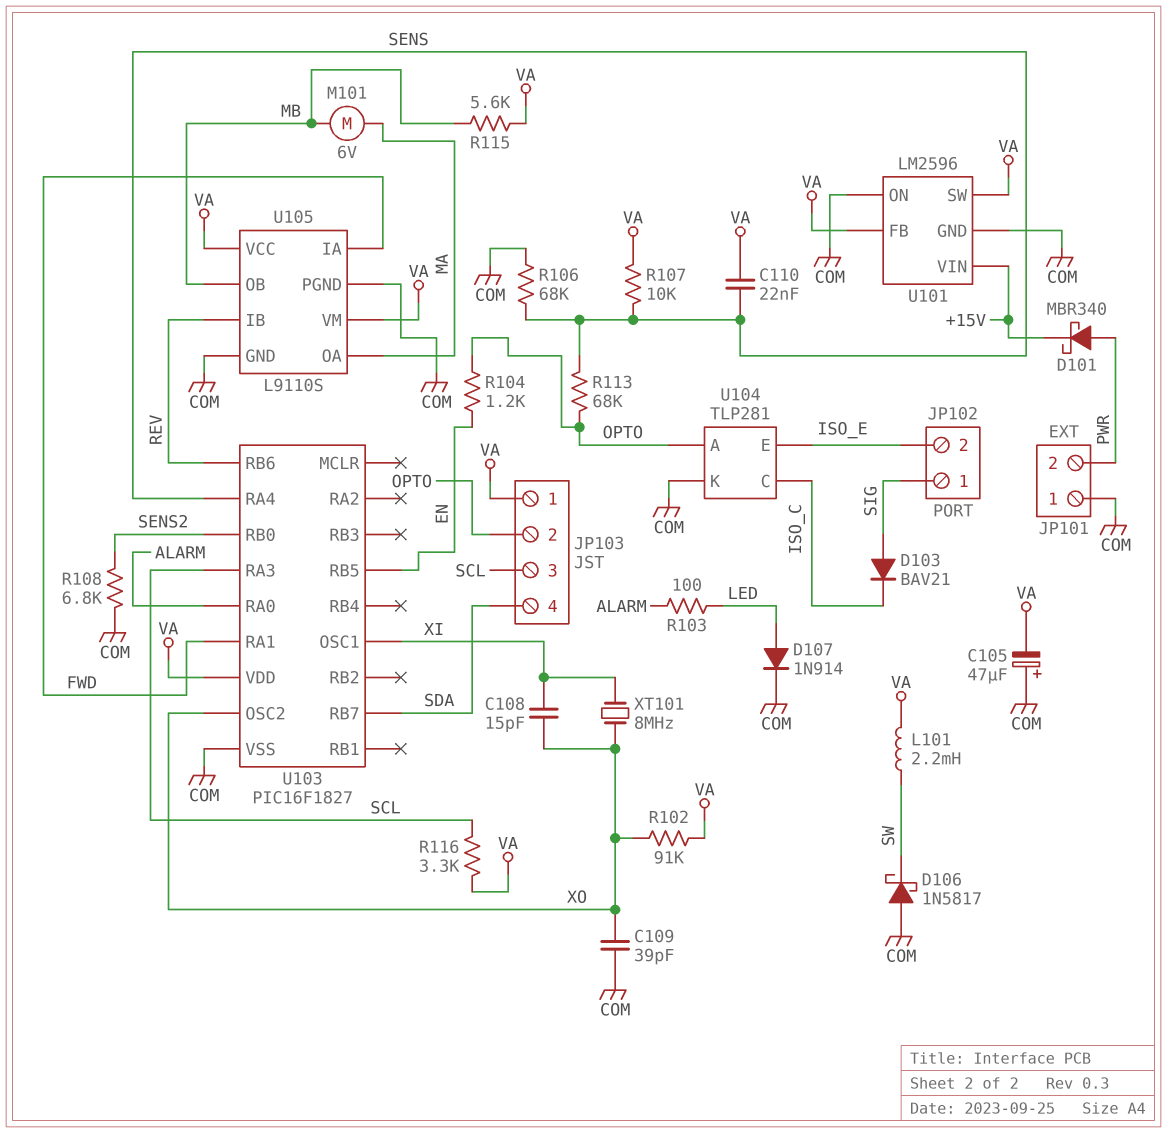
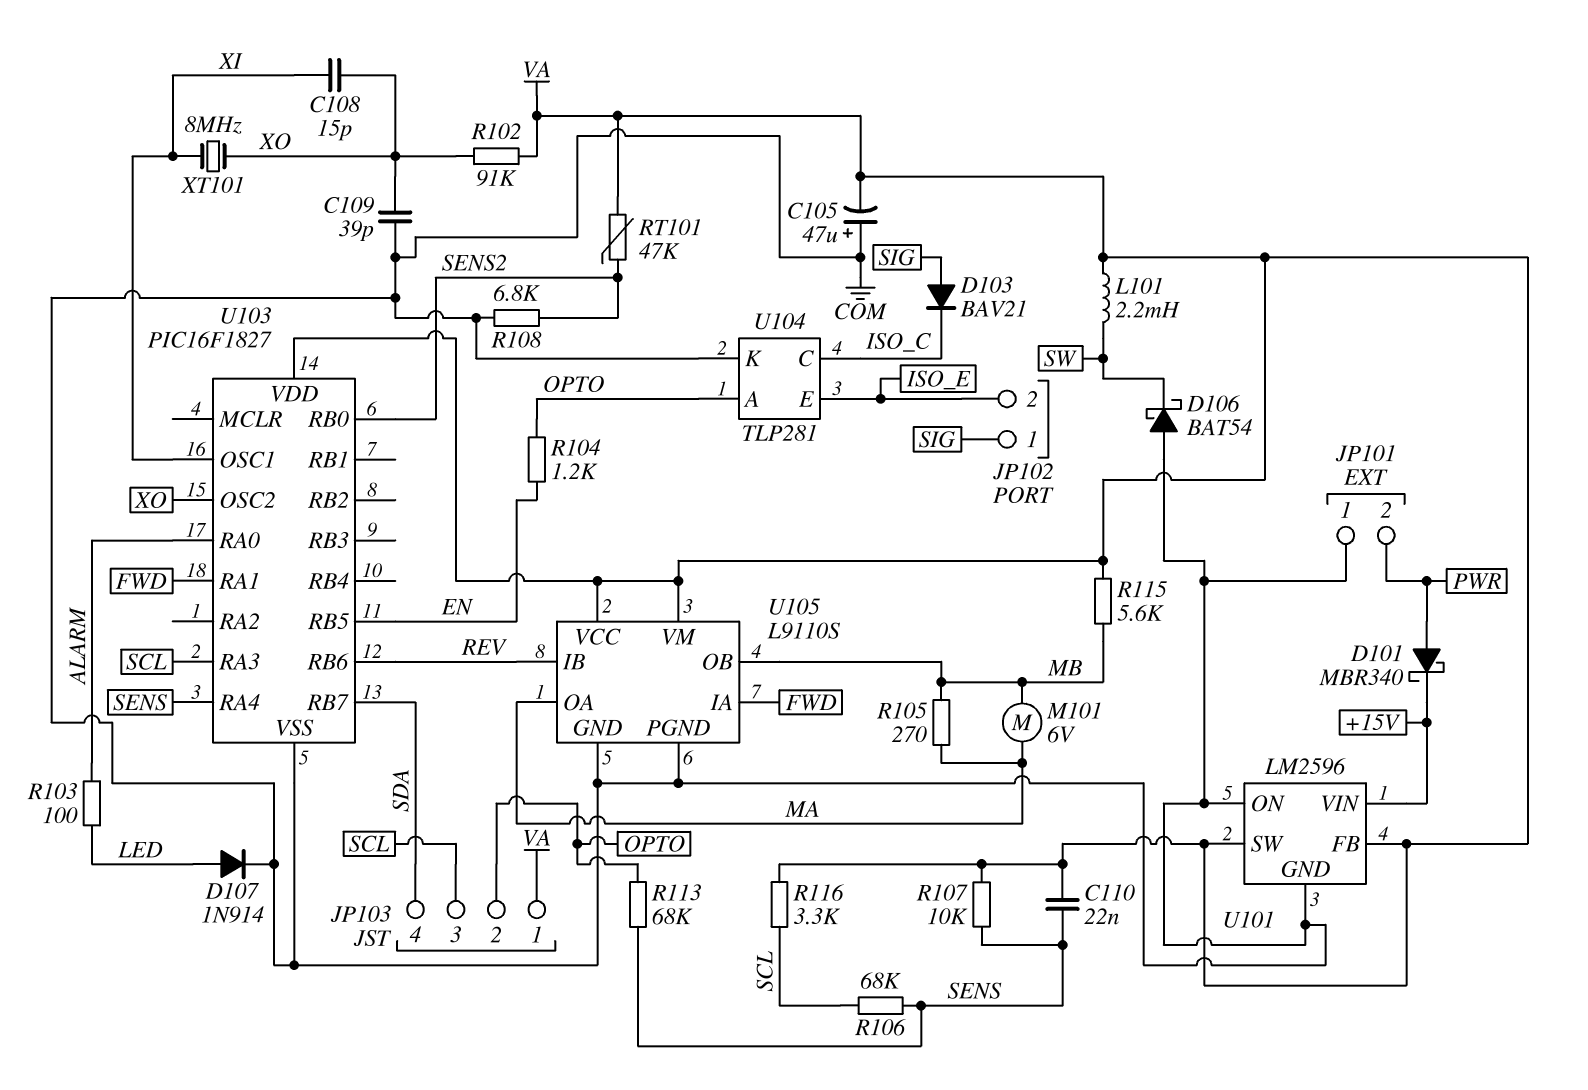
D106: schottky 1N5817 (A COM, K SW) -> schottky BAT54 (A COM, K SW)
R105: none -> 270 (MA, MB)
R106: 68k (COM, SENS) -> 68k (SCL, SENS)
RT101: none -> 47k (SENS2, VA)

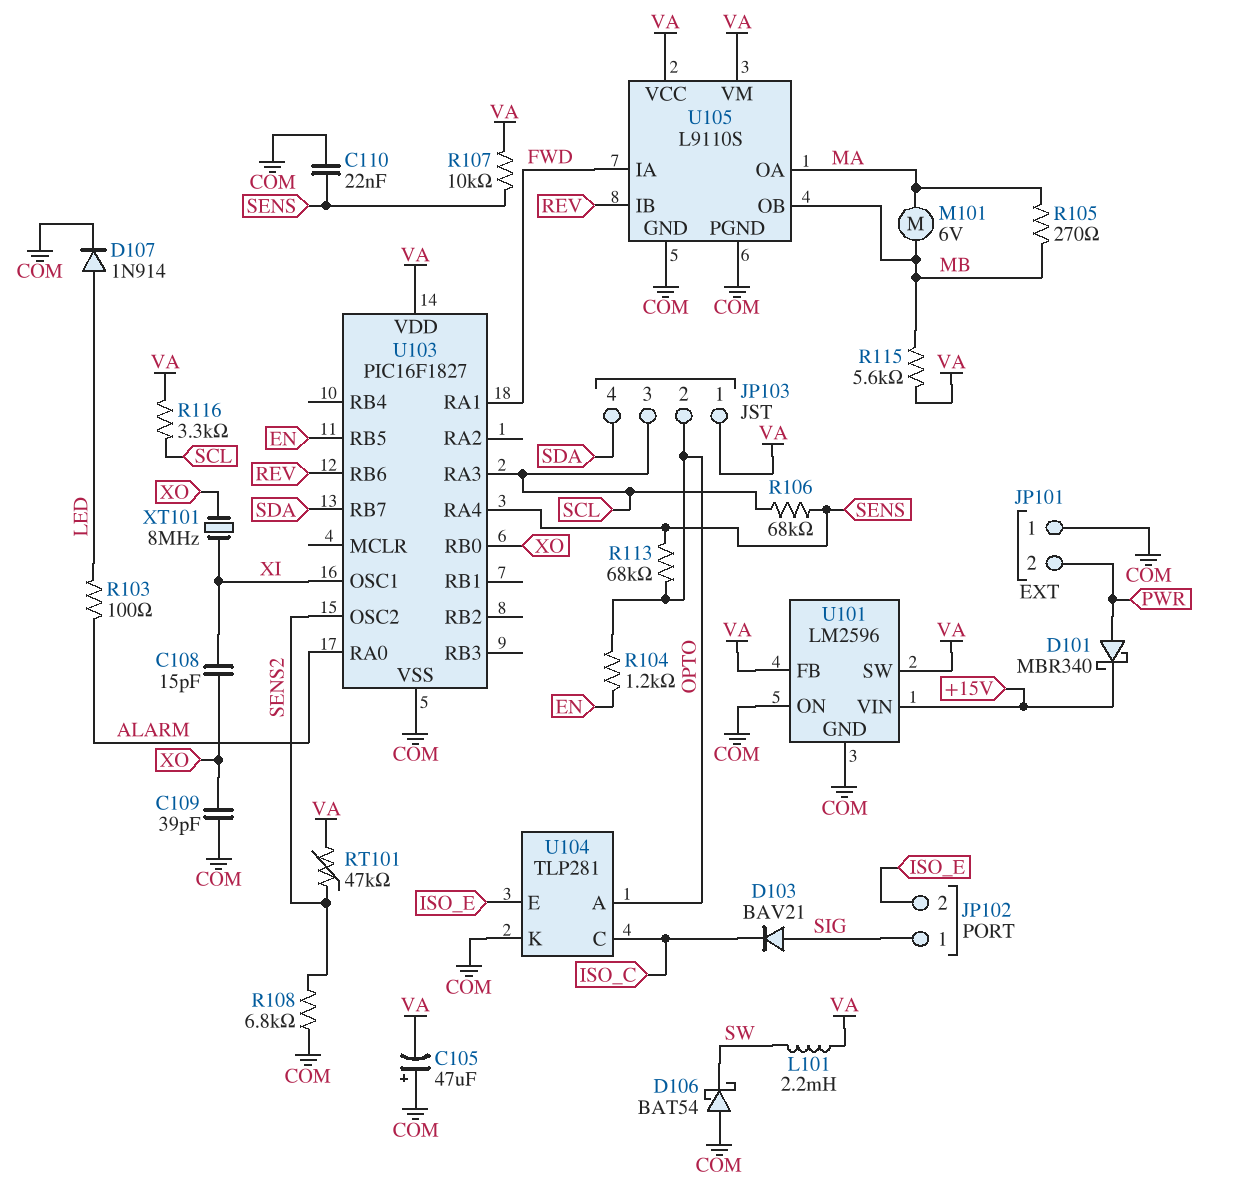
C110: 22nF (SENS, VA) -> 22nF (COM, SENS)
R102: 91k (VA, XO) -> none
U103 pin OSC2: XO -> SENS2
U103 pin RB0: SENS2 -> XO

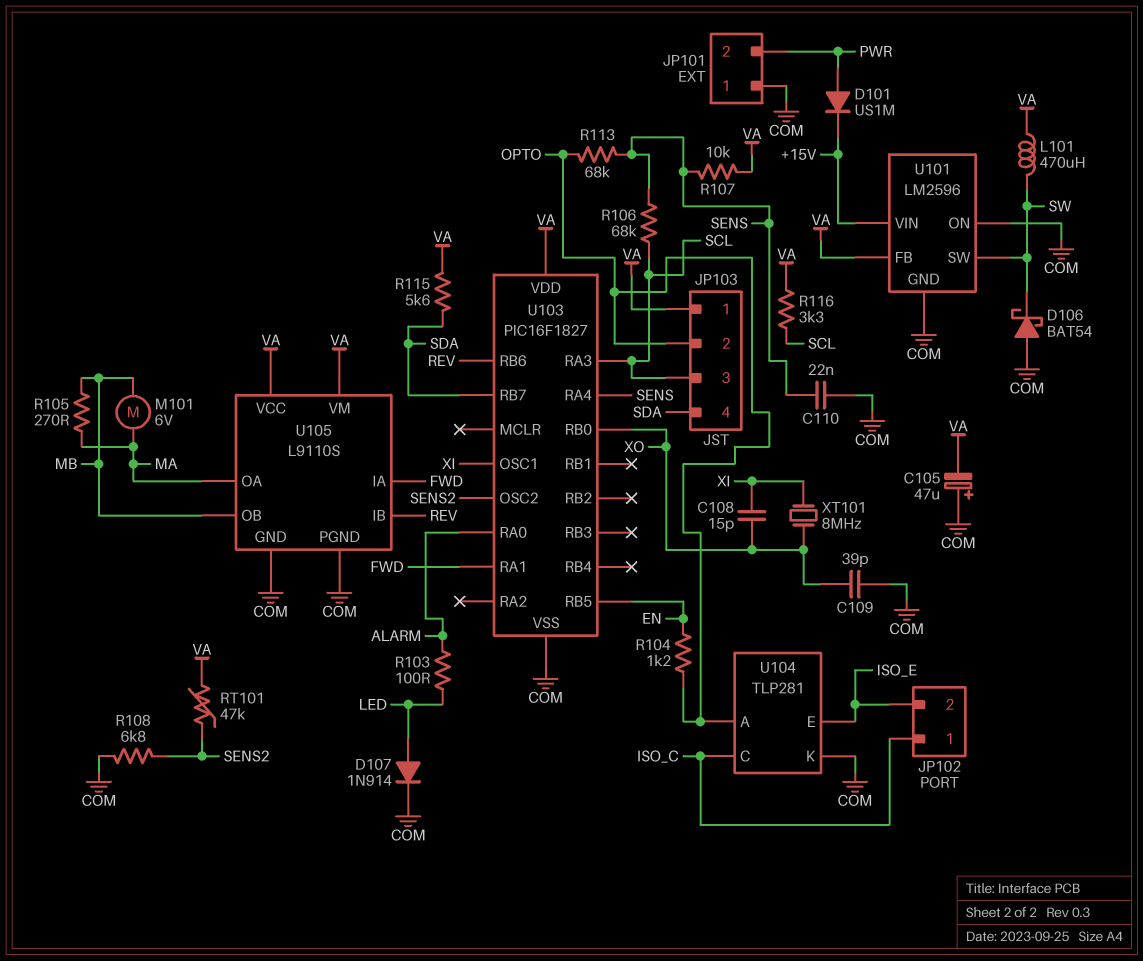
D101: schottky MBR340 (A PWR, K +15V) -> diode US1M (A PWR, K +15V)
D103: diode BAV21 (A SIG, K ISO_C) -> none
JP102 pin 1: SIG -> ISO_C
L101: 2.2mH (SW, VA) -> 470uH (SW, VA)
R115: 5.6k (MB, VA) -> 5.6k (SDA, VA)
U101 pin SW: VA -> SW

